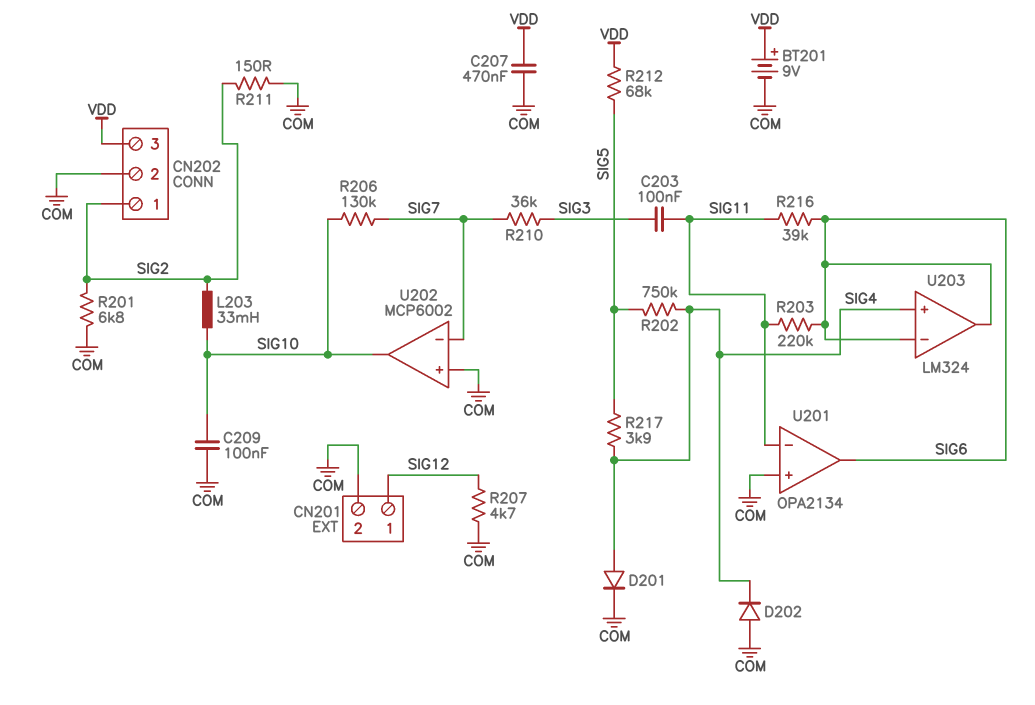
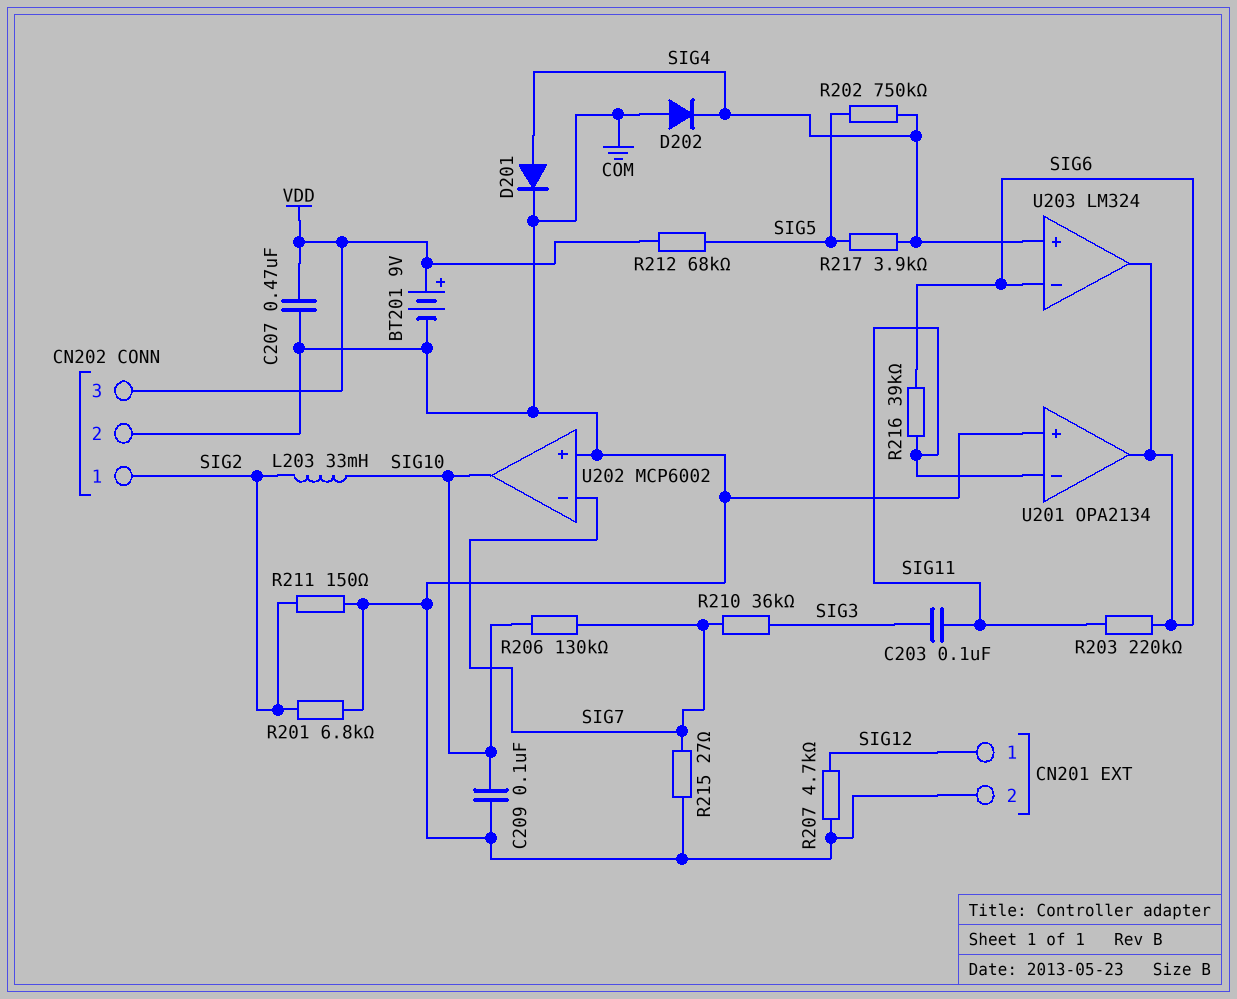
R215: none -> 27 (COM, SIG7)

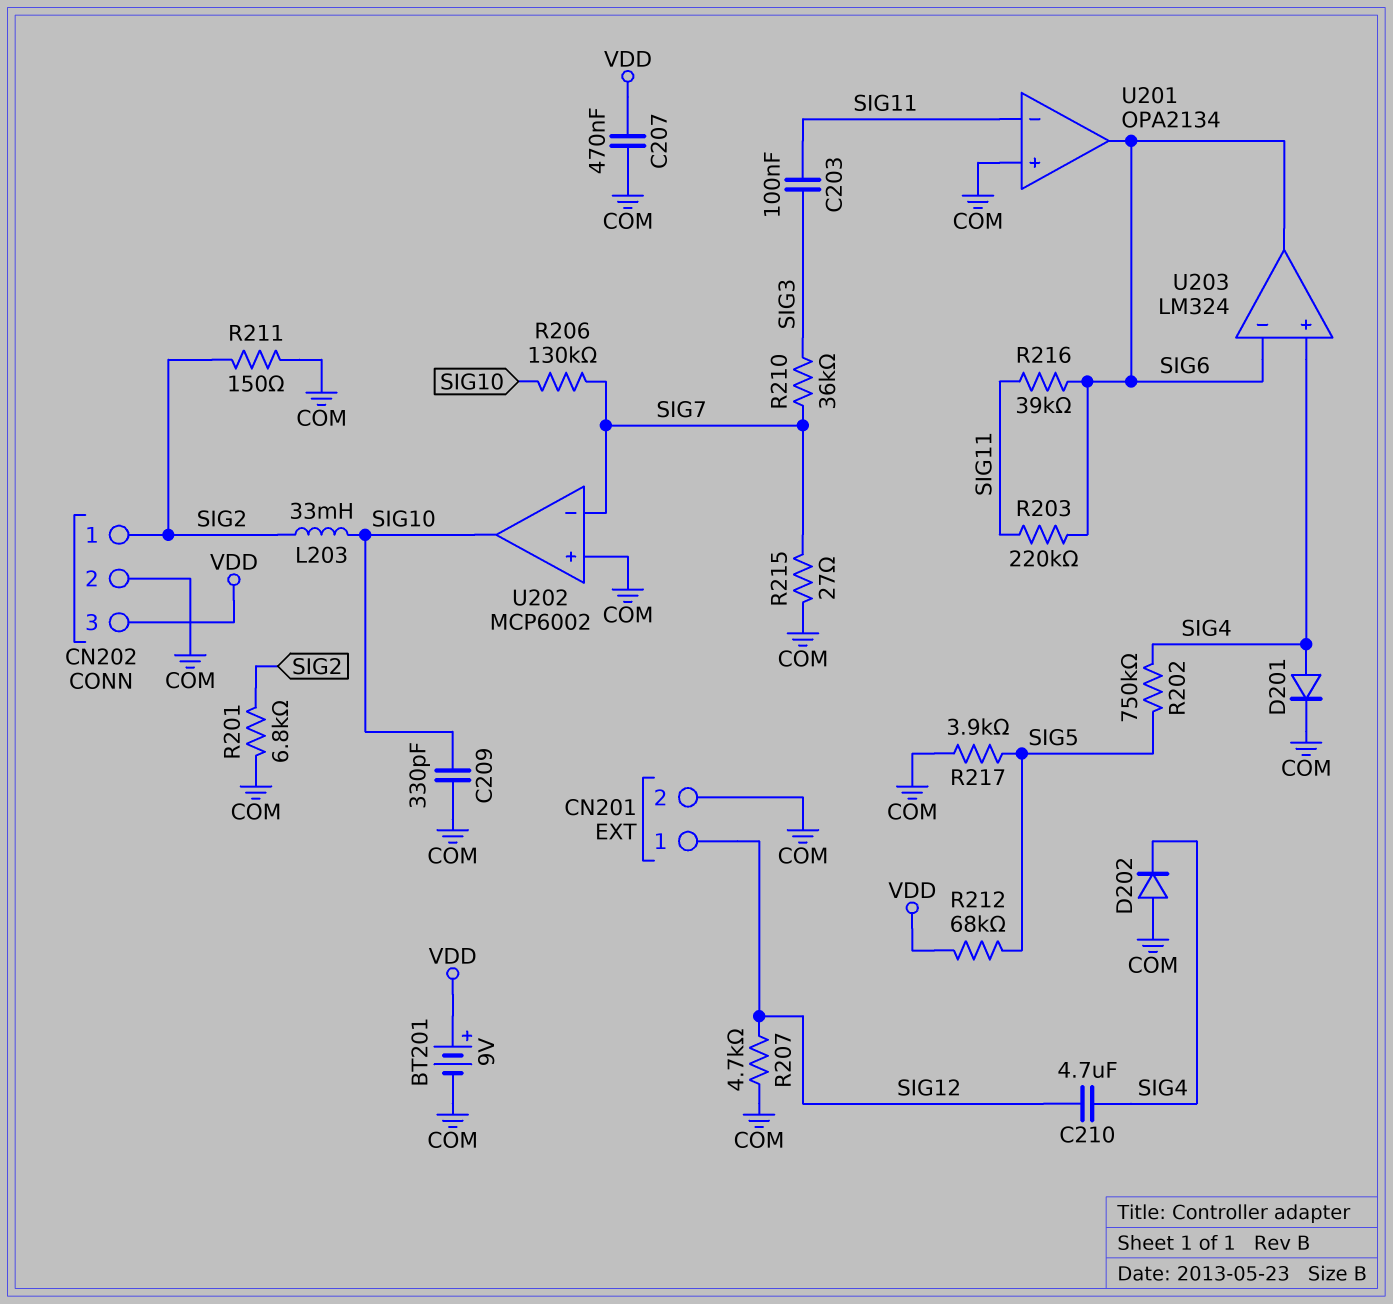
C209: 100nF (COM, SIG10) -> 330pF (COM, SIG10)
C210: none -> 4.7uF (SIG4, SIG12)
R217: 3.9k (SIG4, SIG5) -> 3.9k (COM, SIG5)

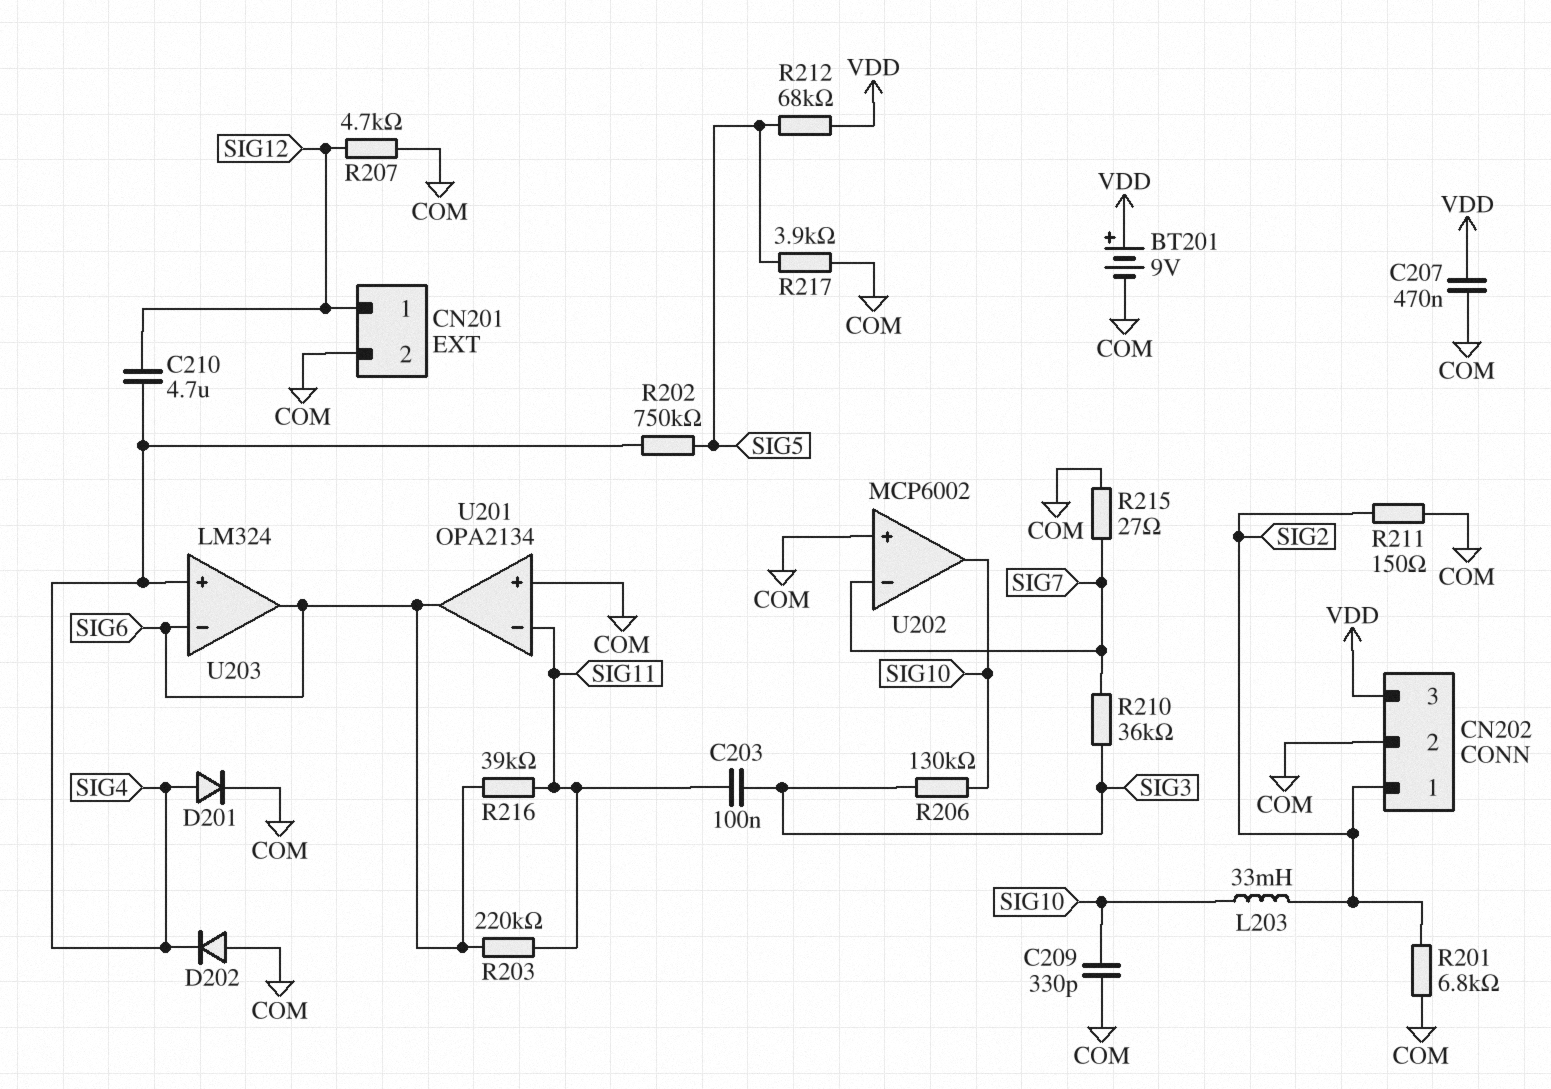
R206: 130k (SIG7, SIG10) -> 130k (SIG3, SIG10)

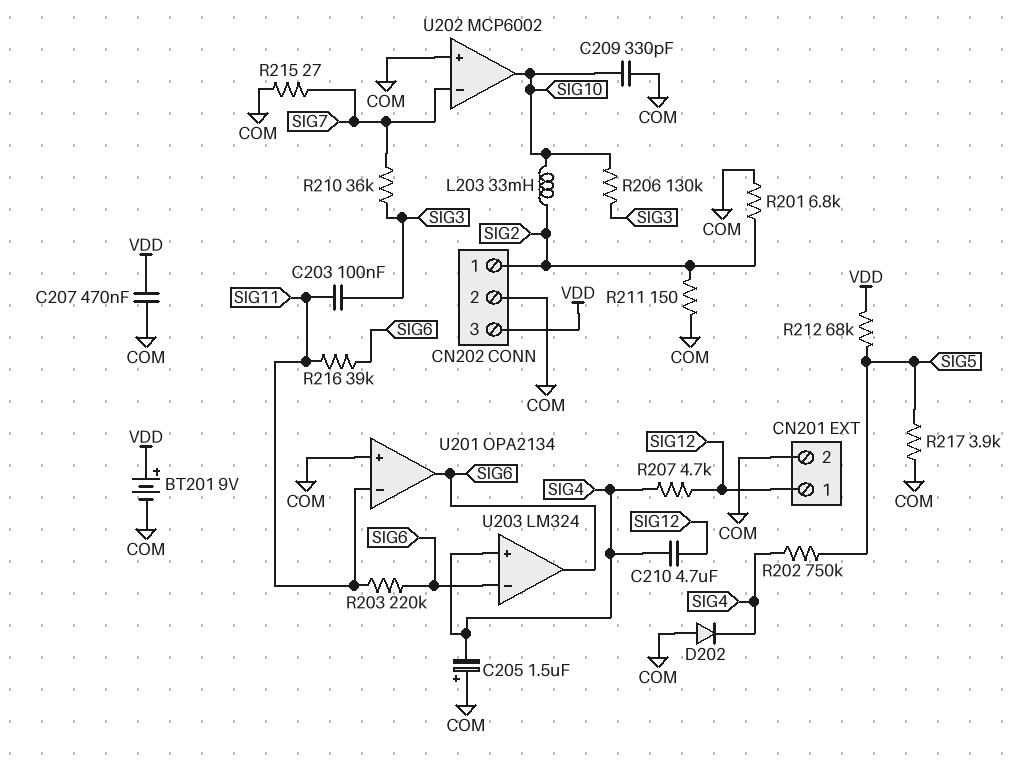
C205: none -> 1.5uF (plus COM, minus SIG4)
D201: diode (A SIG4, K COM) -> none
R207: 4.7k (COM, SIG12) -> 4.7k (SIG4, SIG12)

